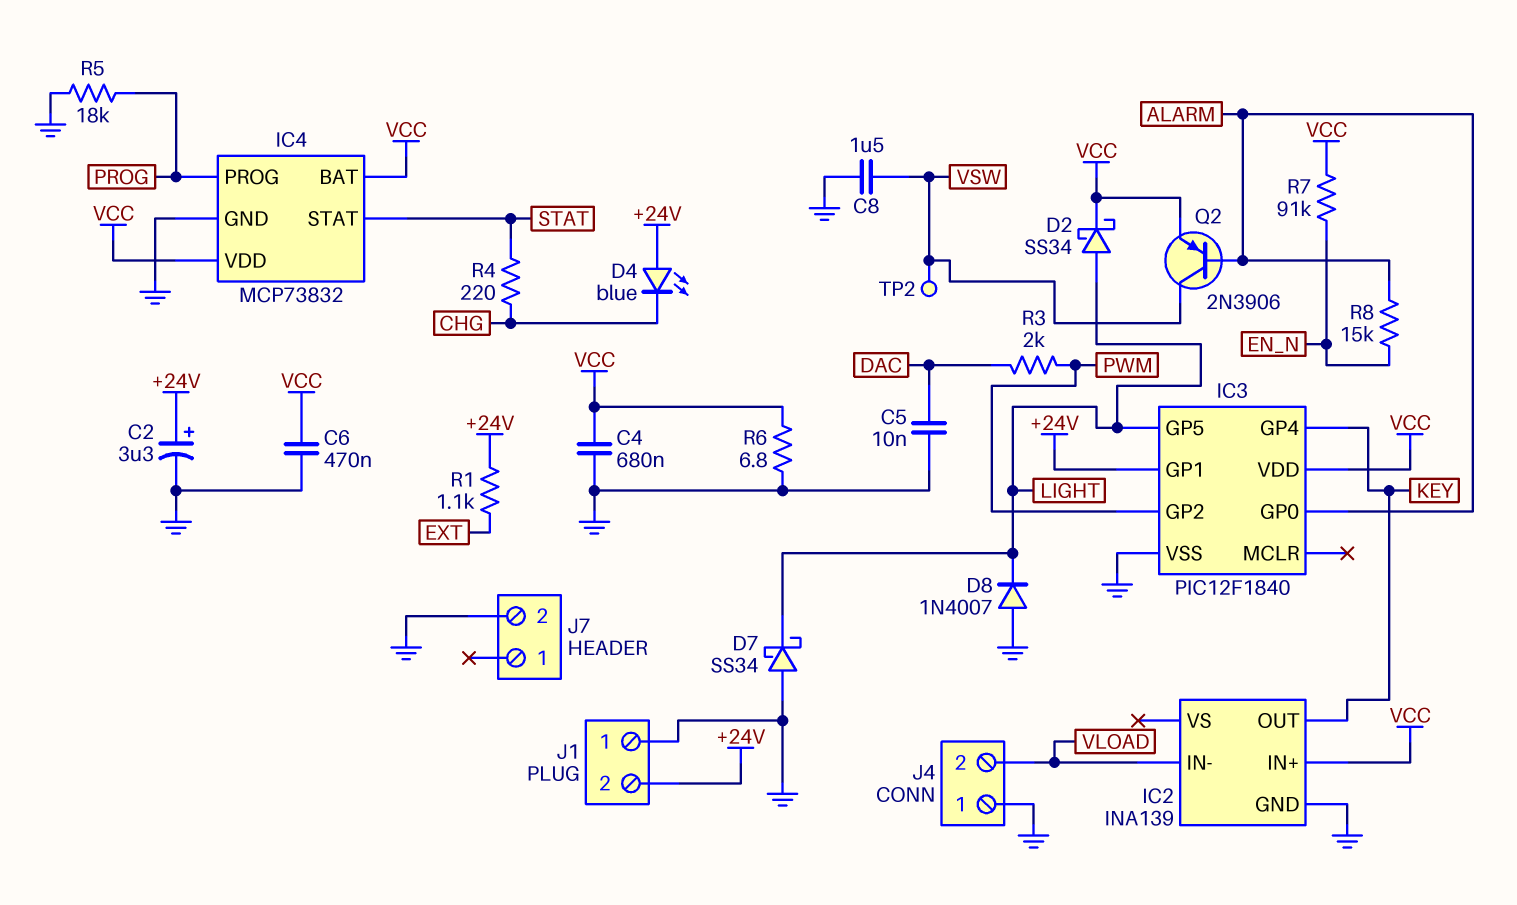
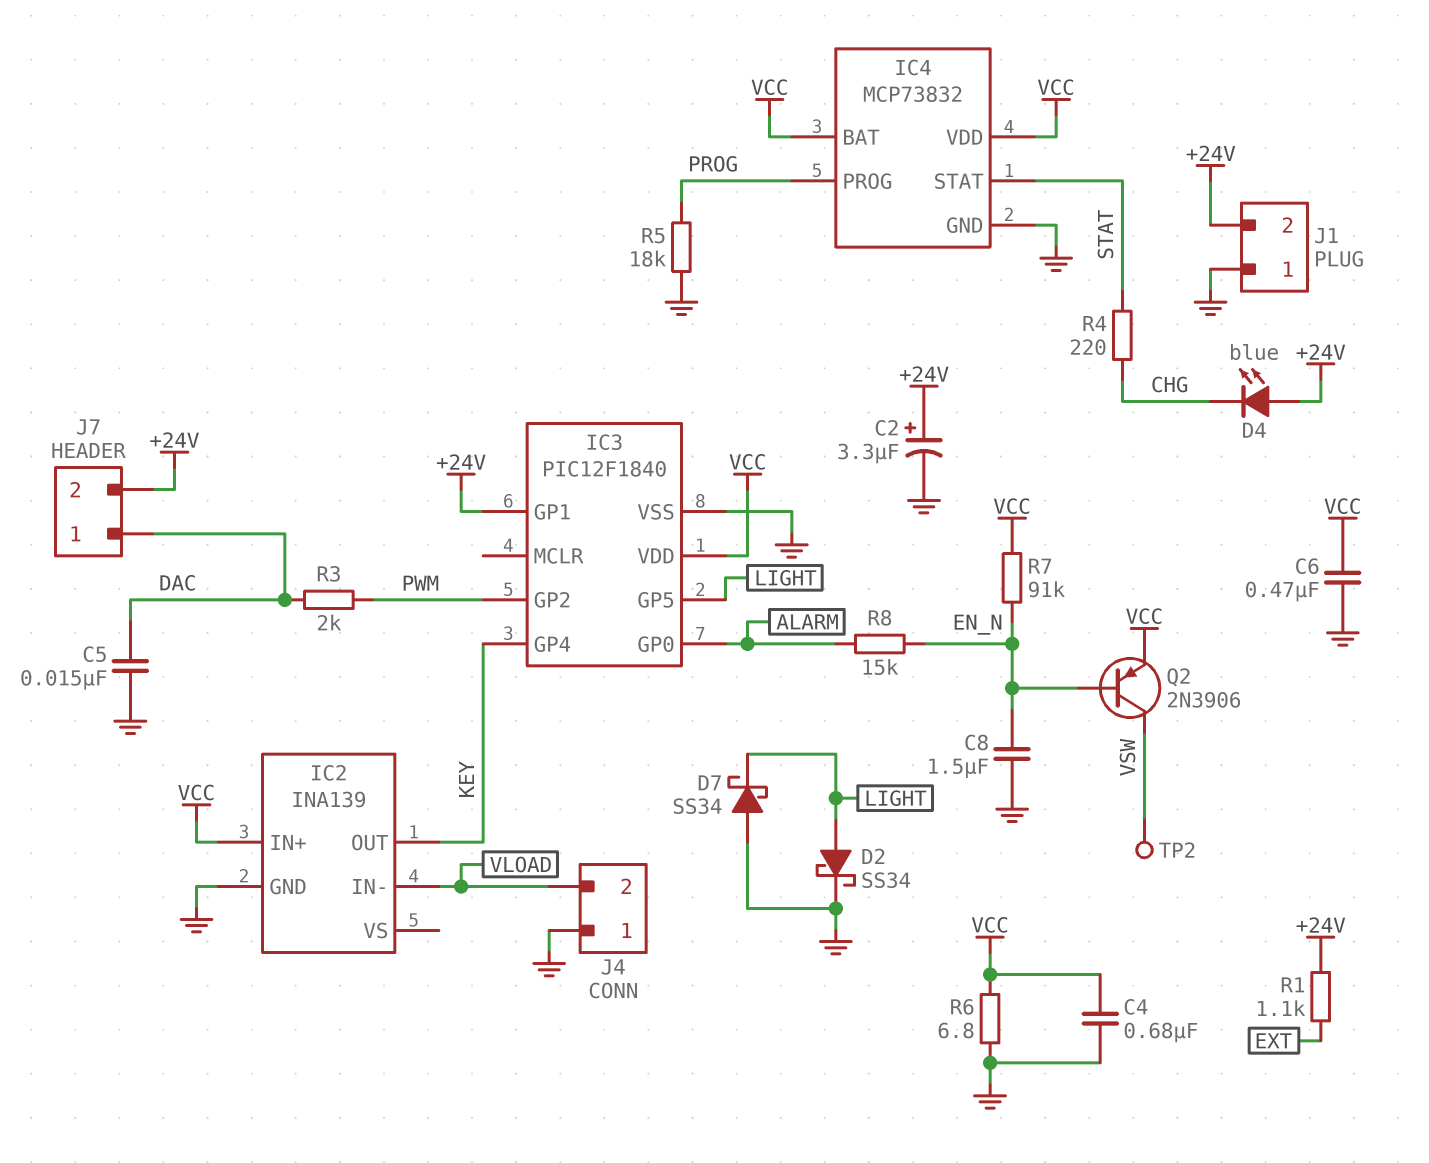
C5: 10nF (DAC, GND) -> 15nF (DAC, GND)
C8: 1.5uF (GND, VSW) -> 1.5uF (EN_N, GND)
D2: schottky SS34 (A LIGHT, K VCC) -> schottky SS34 (A LIGHT, K GND)
D8: diode 1N4007 (A GND, K LIGHT) -> none
J7 pin 1: none -> DAC
J7 pin 2: GND -> +24V
Q2: PNP 2N3906 (B ALARM, C VSW, E VCC) -> PNP 2N3906 (B EN_N, C VSW, E VCC)

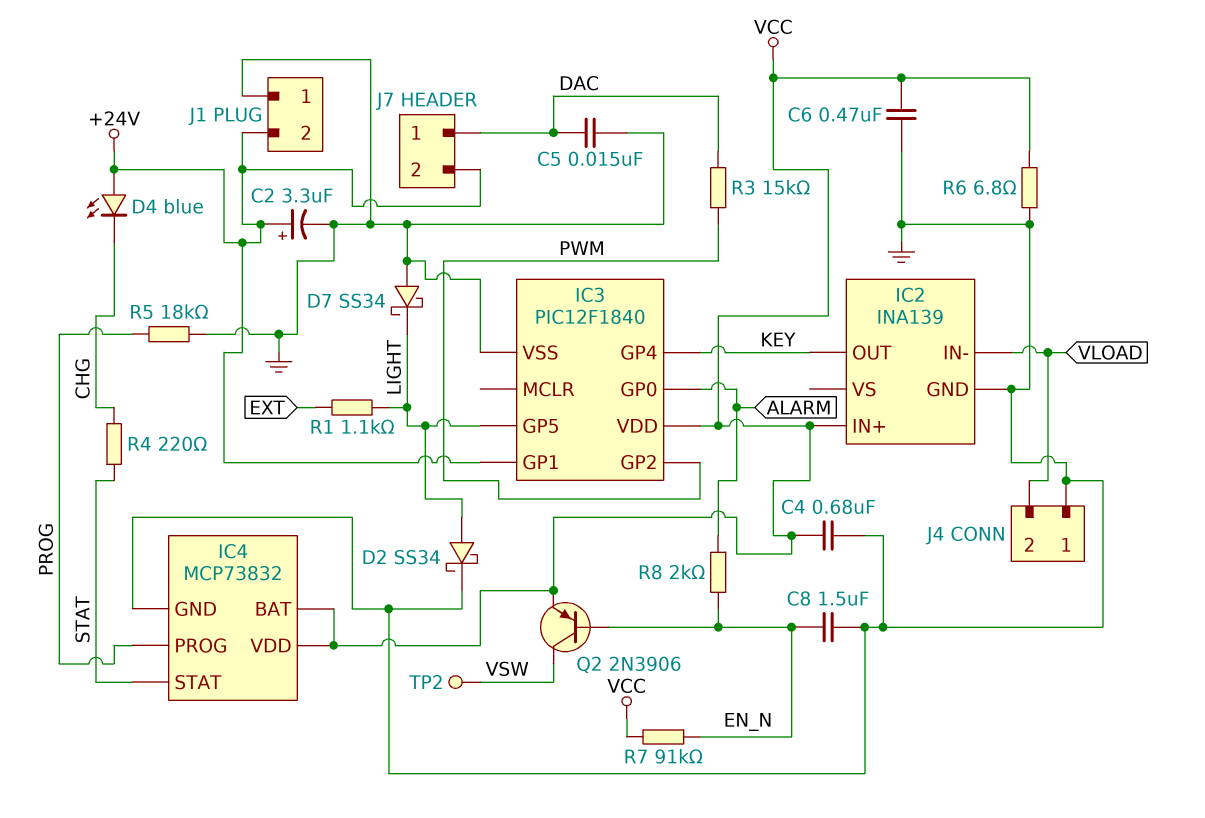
R1: 1.1k (+24V, EXT) -> 1.1k (EXT, LIGHT)
R3: 2k (DAC, PWM) -> 15k (DAC, PWM)
R8: 15k (ALARM, EN_N) -> 2k (ALARM, EN_N)

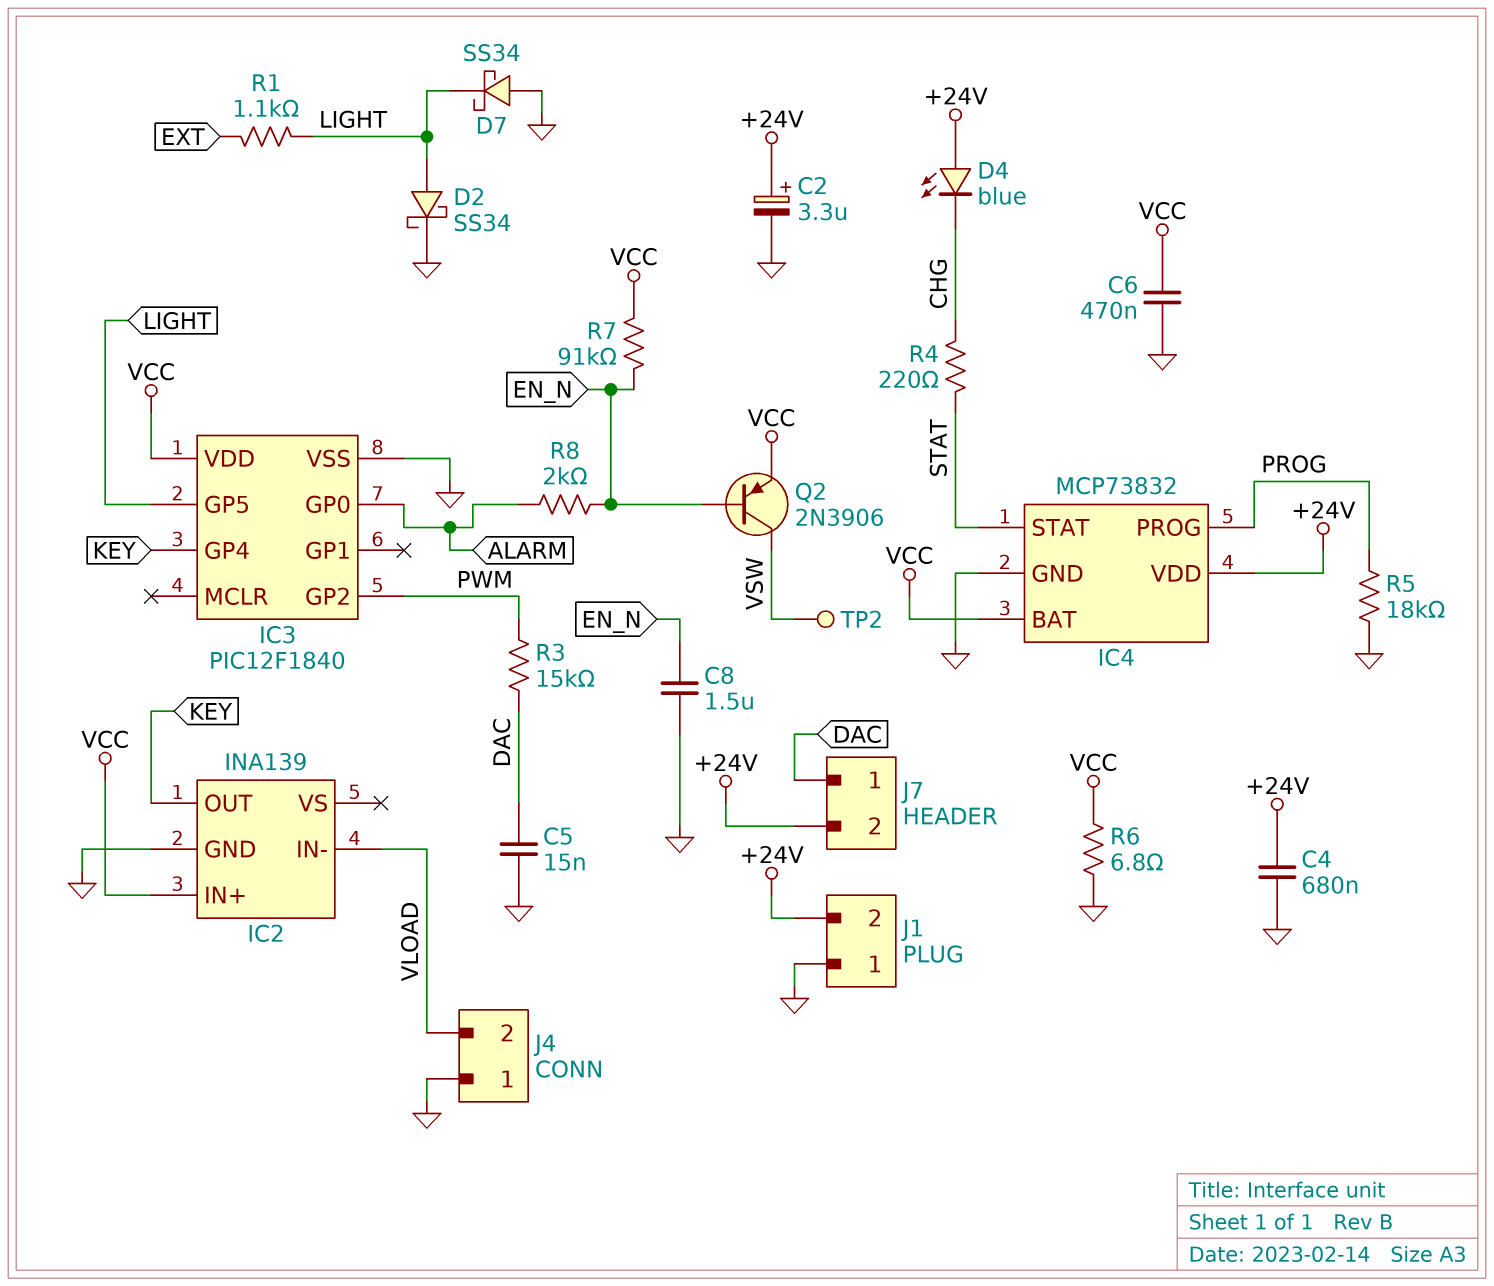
C4: 680nF (GND, VCC) -> 680nF (+24V, GND)
IC3 pin GP1: +24V -> none
IC4 pin VDD: VCC -> +24V

